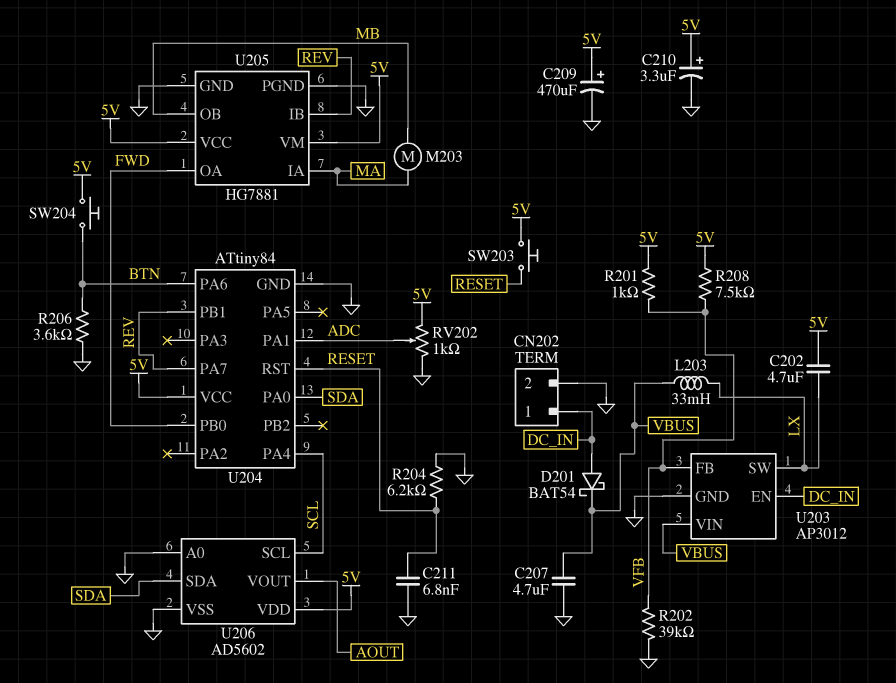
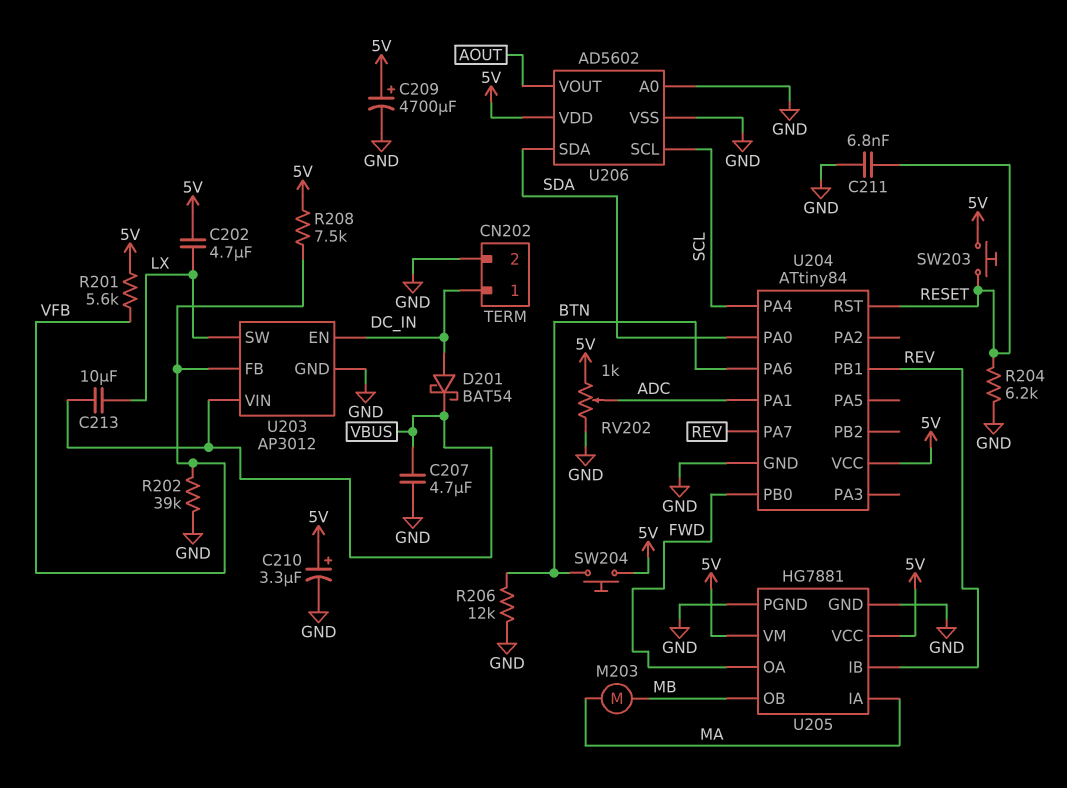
C209: 470uF (plus 5V, minus GND) -> 4700uF (plus 5V, minus GND)
C213: none -> 10uF (LX, VBUS)
L203: 33mH (LX, VBUS) -> none
R201: 1k (5V, VFB) -> 5.6k (5V, VFB)
R206: 3.6k (BTN, GND) -> 12k (BTN, GND)

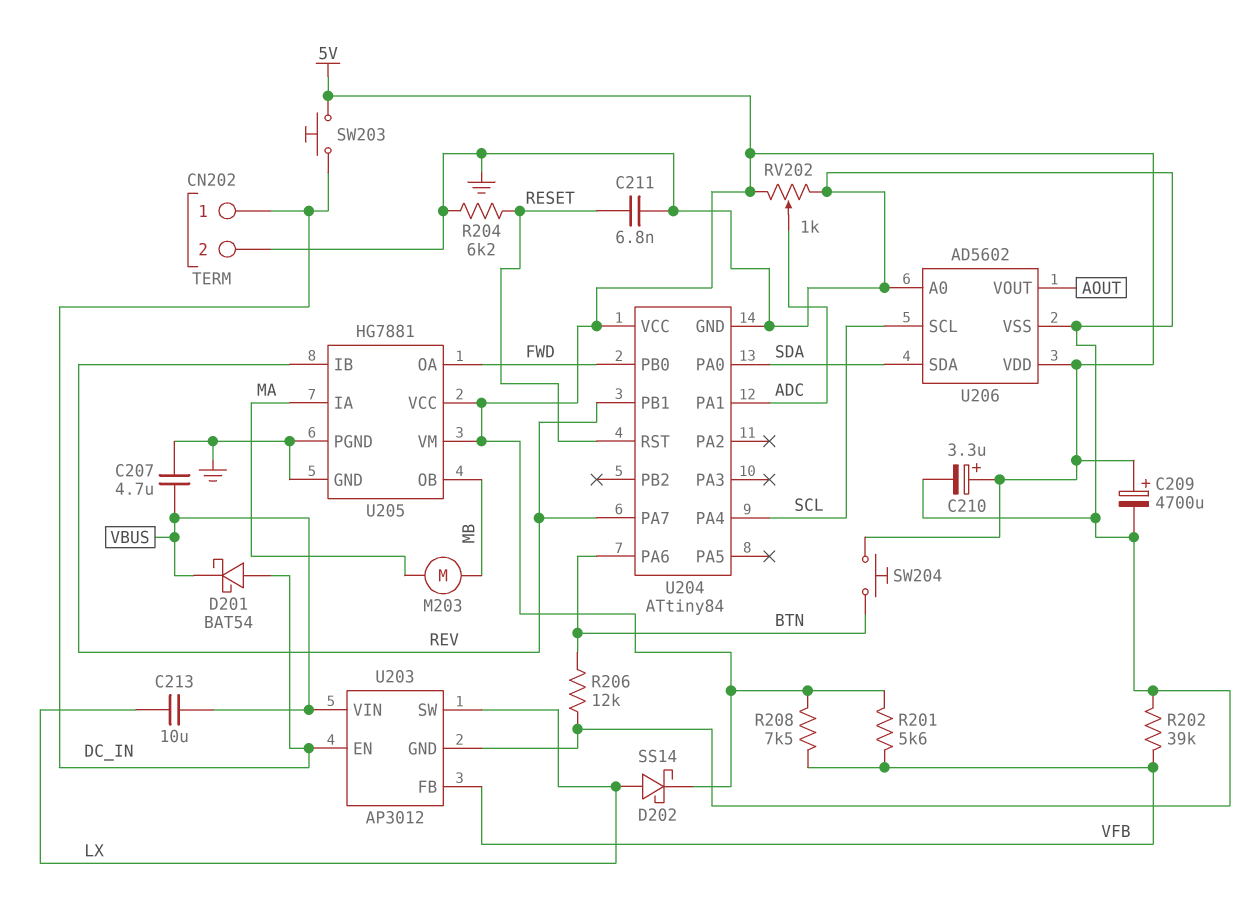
C202: 4.7uF (5V, LX) -> none
D202: none -> schottky SS14 (A LX, K 5V)
SW203: button (5V, RESET) -> button (5V, DC_IN)

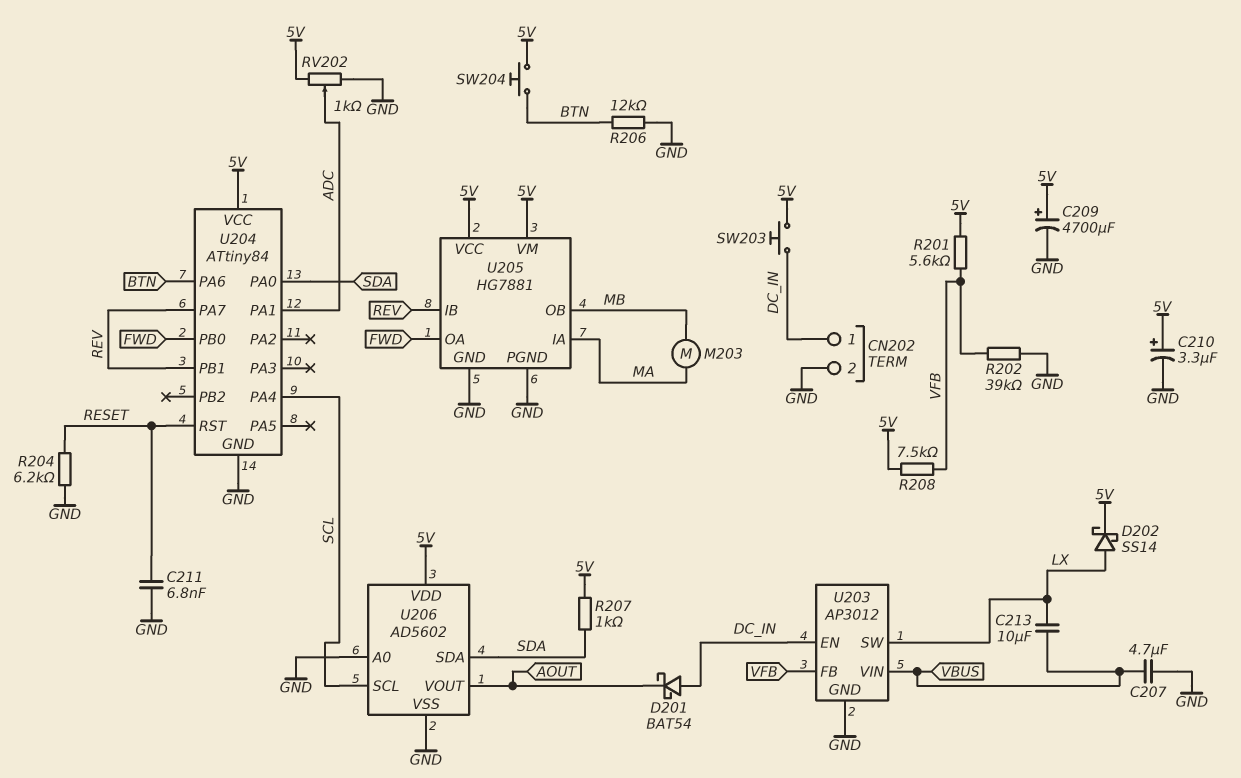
D201: schottky BAT54 (A DC_IN, K VBUS) -> schottky BAT54 (A DC_IN, K AOUT)
R207: none -> 1k (5V, SDA)

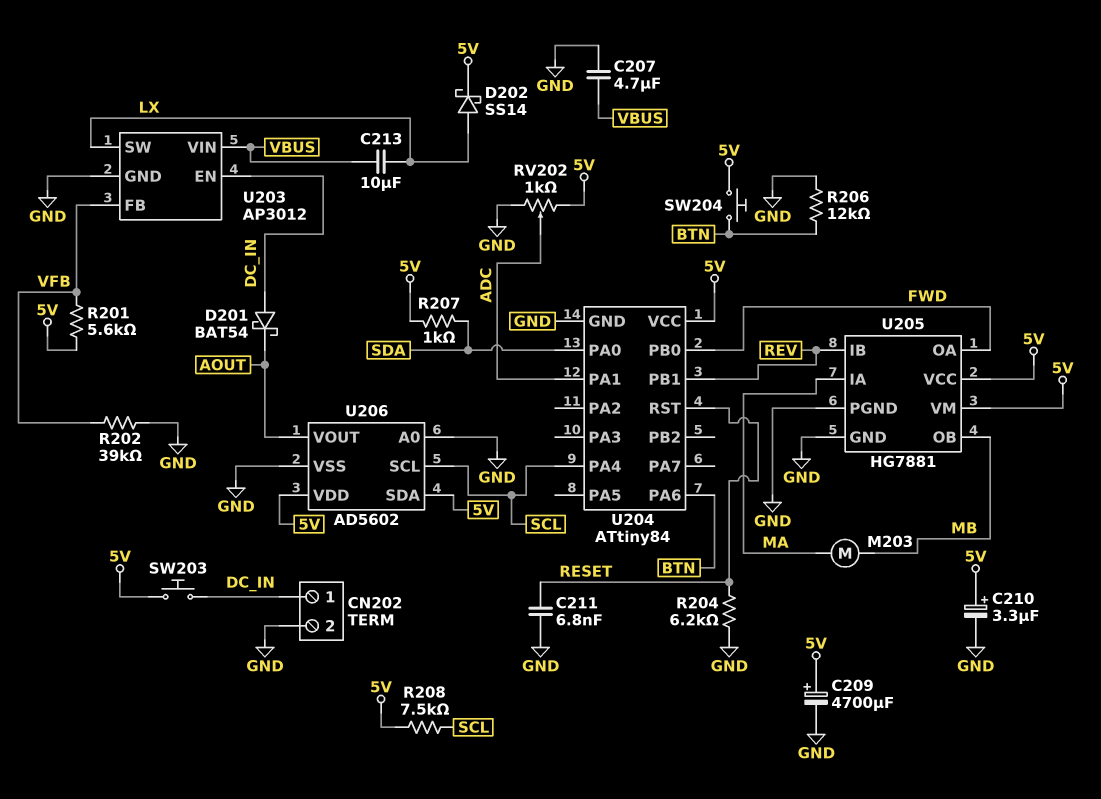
R208: 7.5k (5V, VFB) -> 7.5k (5V, SCL)
U204 pin PA7: REV -> none
U206 pin SDA: SDA -> 5V

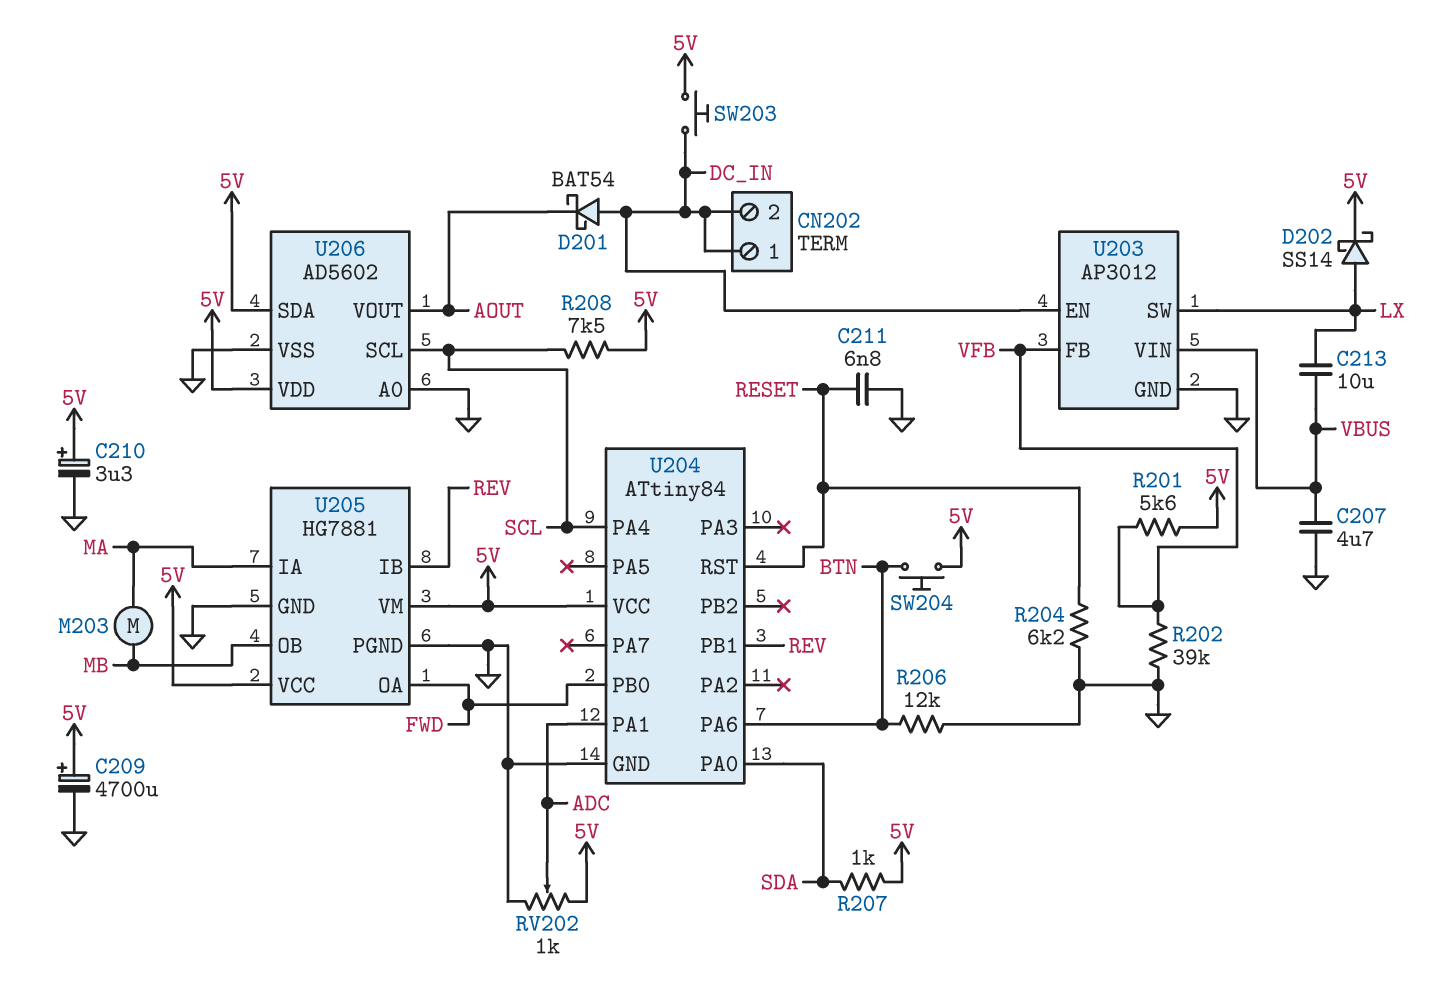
CN202 pin 2: GND -> DC_IN

